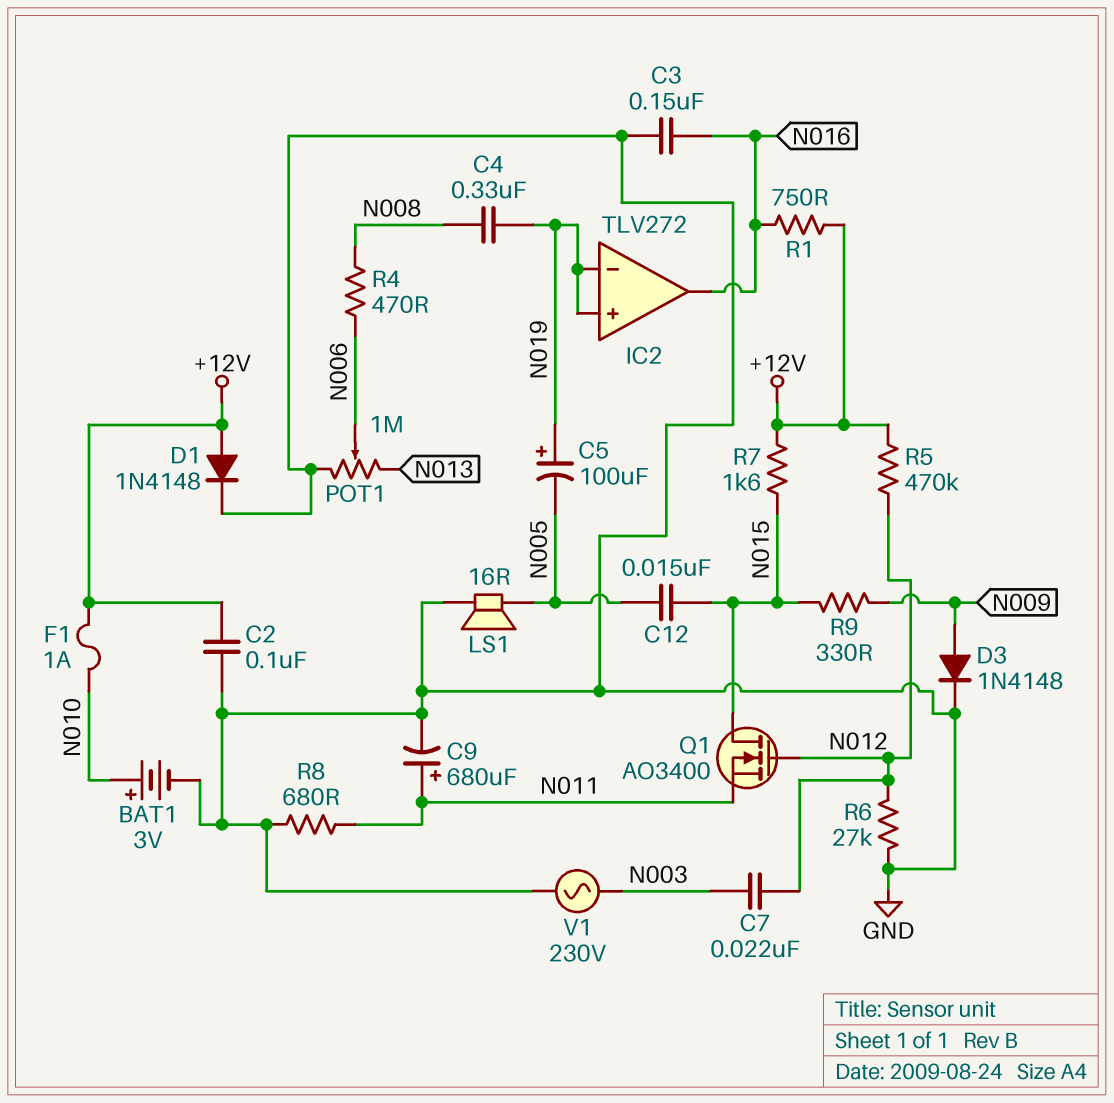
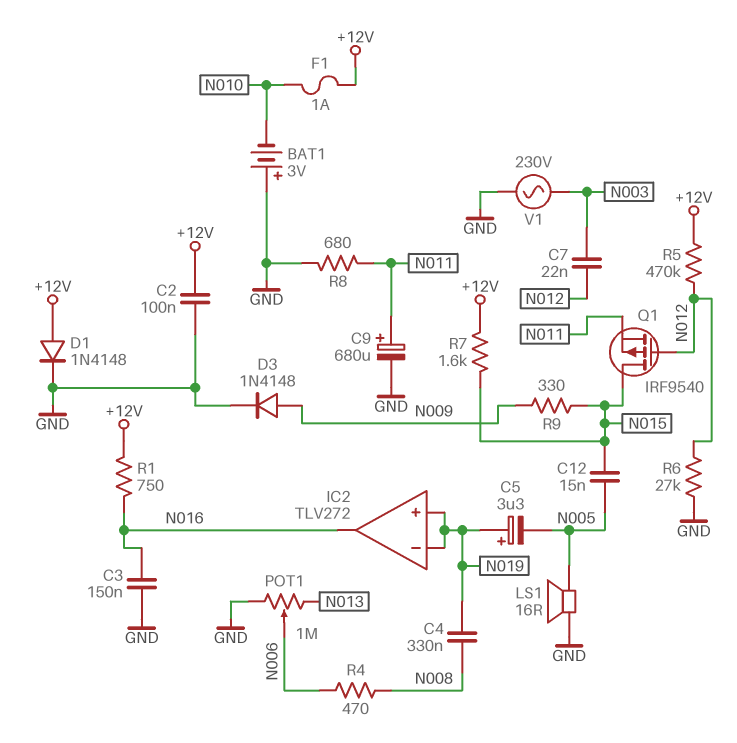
BAT1: 3V (plus N010, minus GND) -> 3V (plus GND, minus N010)
C5: 100uF (plus N019, minus N005) -> 3.3uF (plus N019, minus N005)
Q1: NMOS AO3400 (G N012, D N015, S N011) -> PMOS IRF9540 (G N012, D N015, S N011)

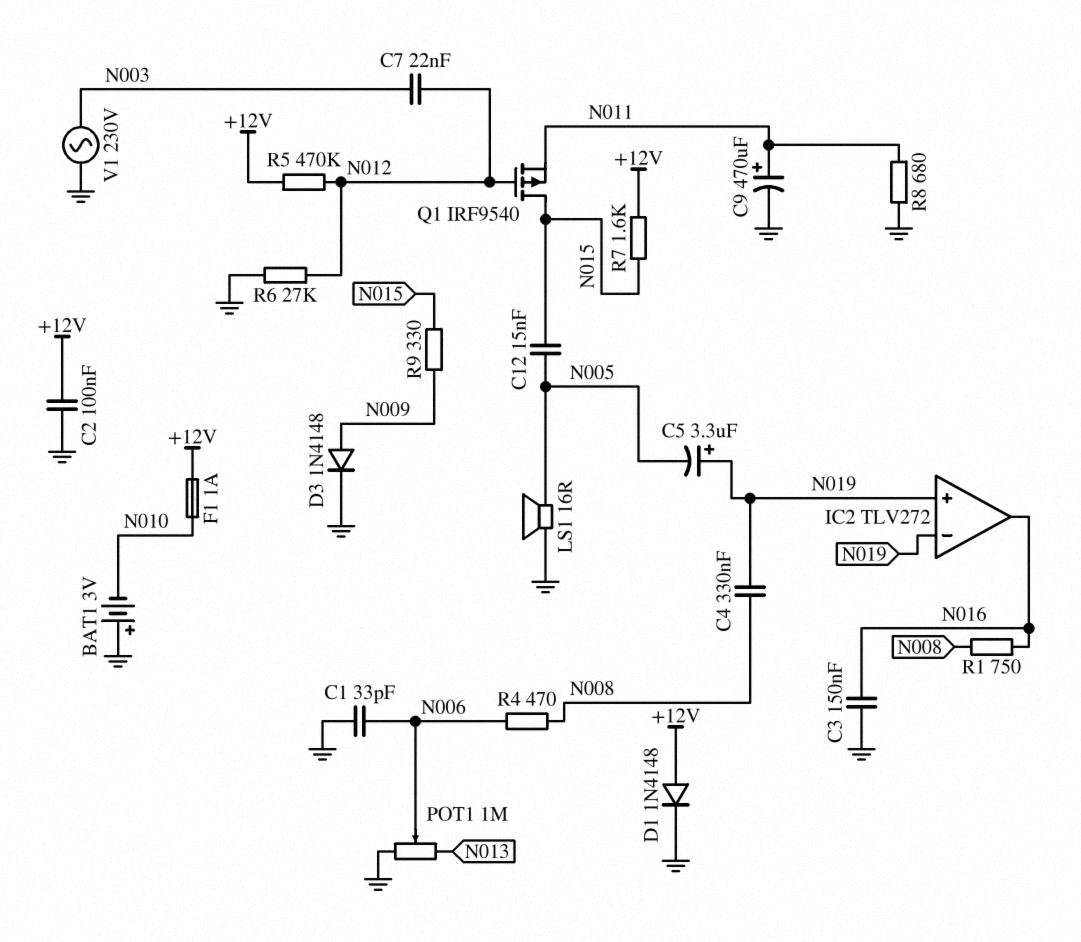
C1: none -> 33pF (GND, N006)
C9: 680uF (plus N011, minus GND) -> 470uF (plus N011, minus GND)
R1: 750 (+12V, N016) -> 750 (N008, N016)

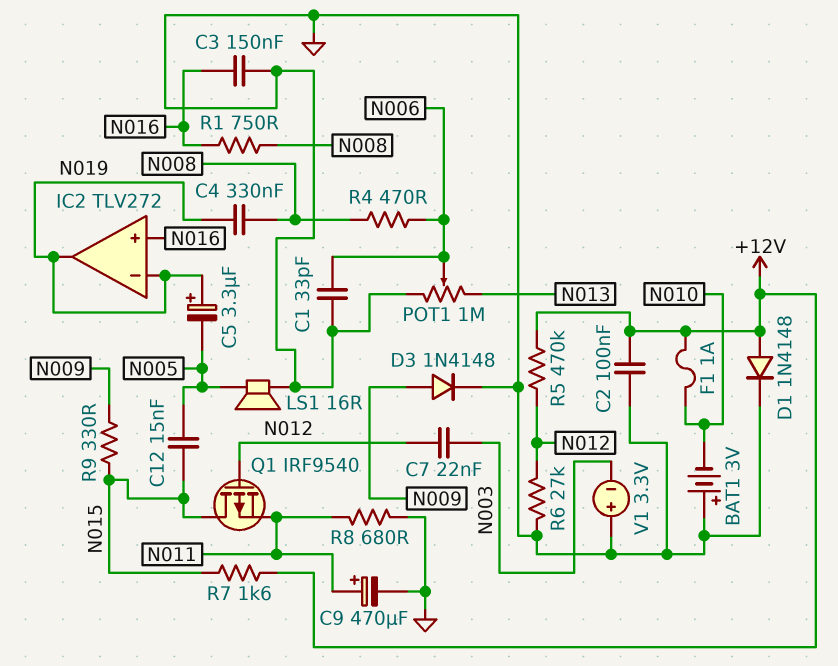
IC2 pin in+: N019 -> N016
IC2 pin out: N016 -> N019
V1: AC 230V (GND, N003) -> 3.3V (plus GND, minus N003)

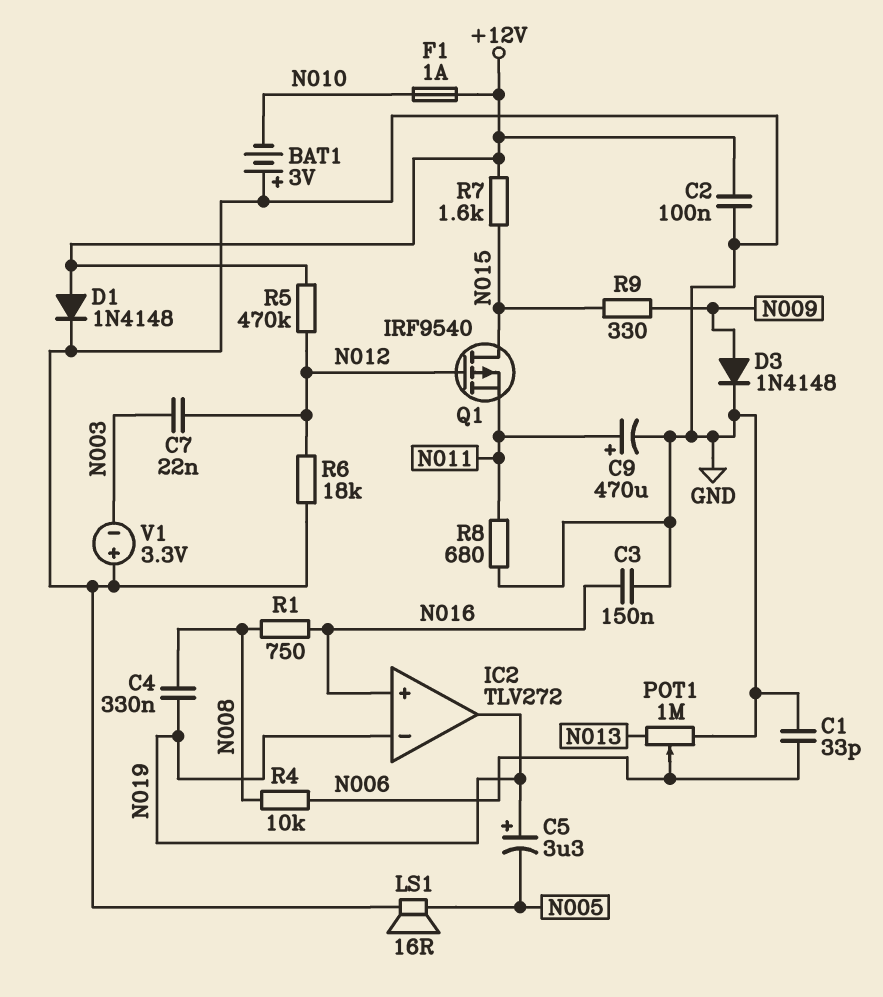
C12: 15nF (N005, N015) -> none
R4: 470 (N006, N008) -> 10k (N006, N008)
R6: 27k (GND, N012) -> 18k (GND, N012)

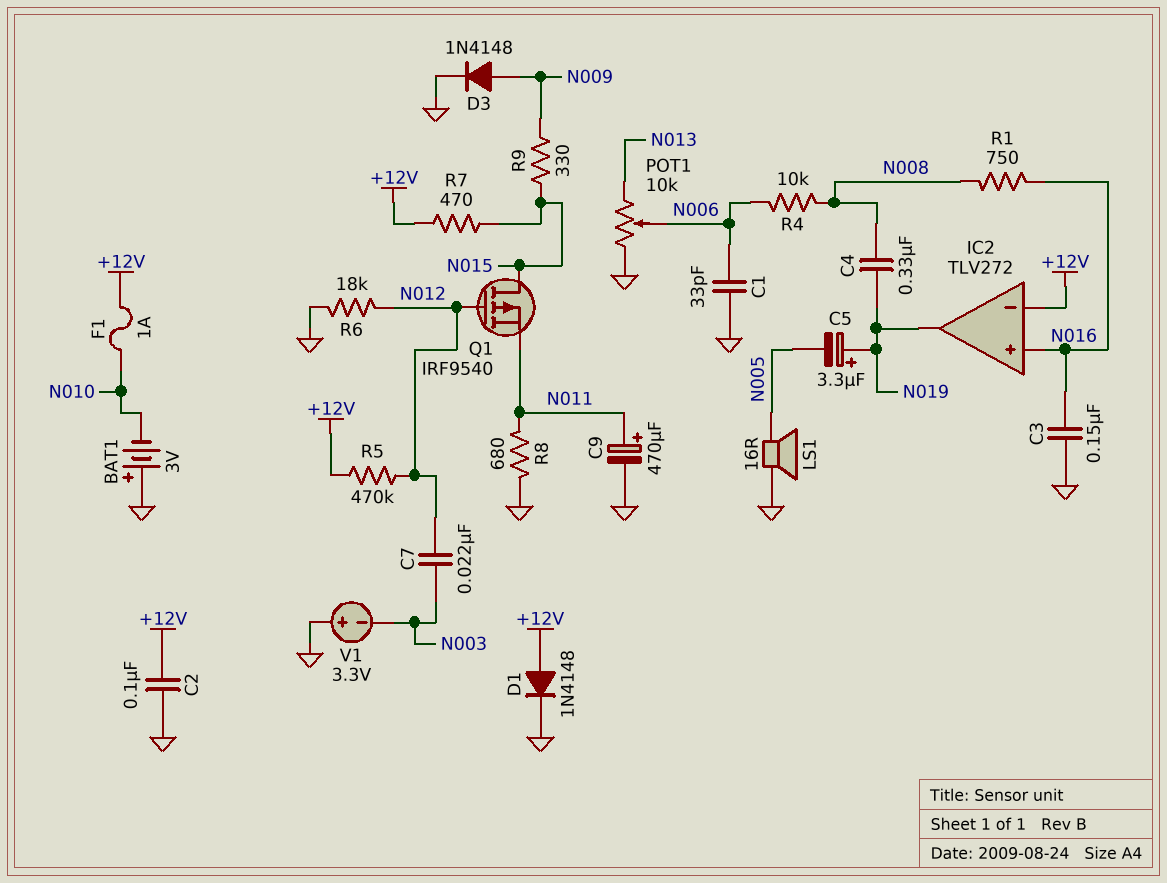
IC2 pin in-: N019 -> +12V
POT1: 1M (GND, N013, wiper N006) -> 10k (GND, N013, wiper N006)
R7: 1.6k (+12V, N015) -> 470 (+12V, N015)

